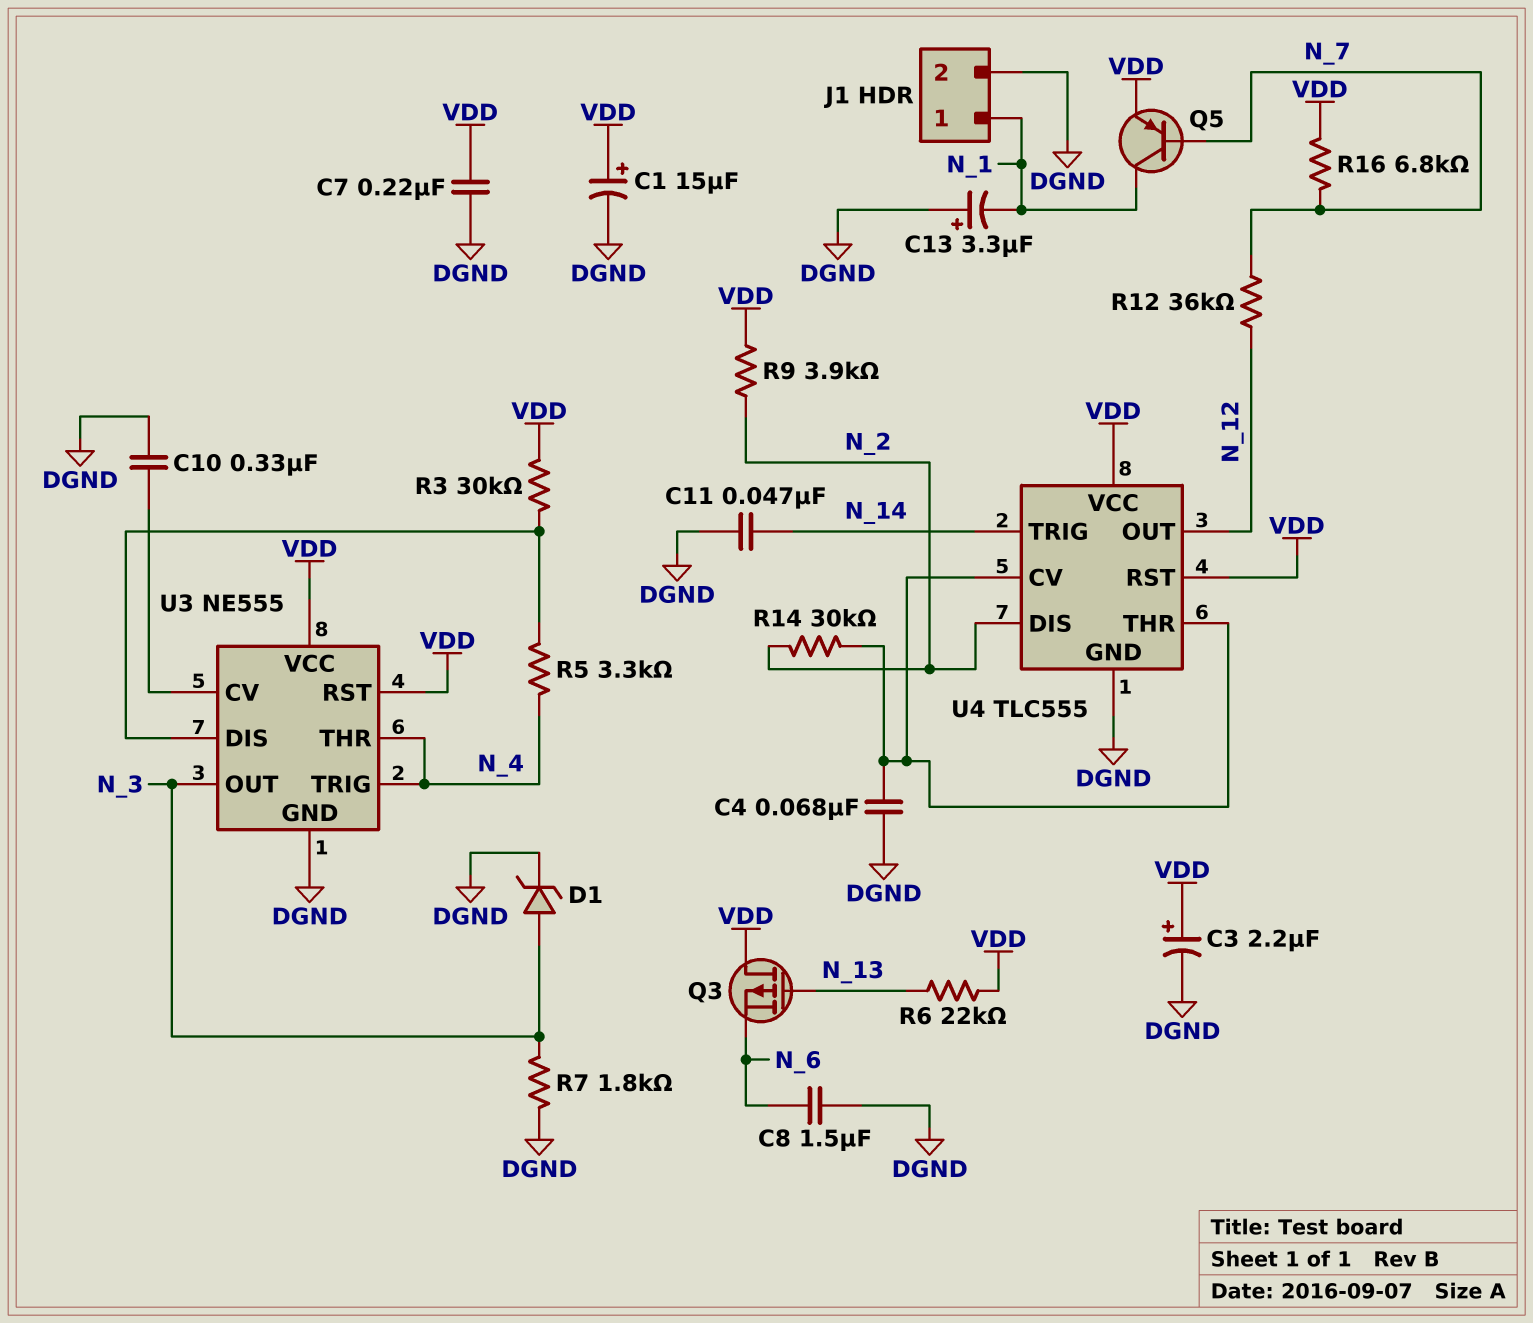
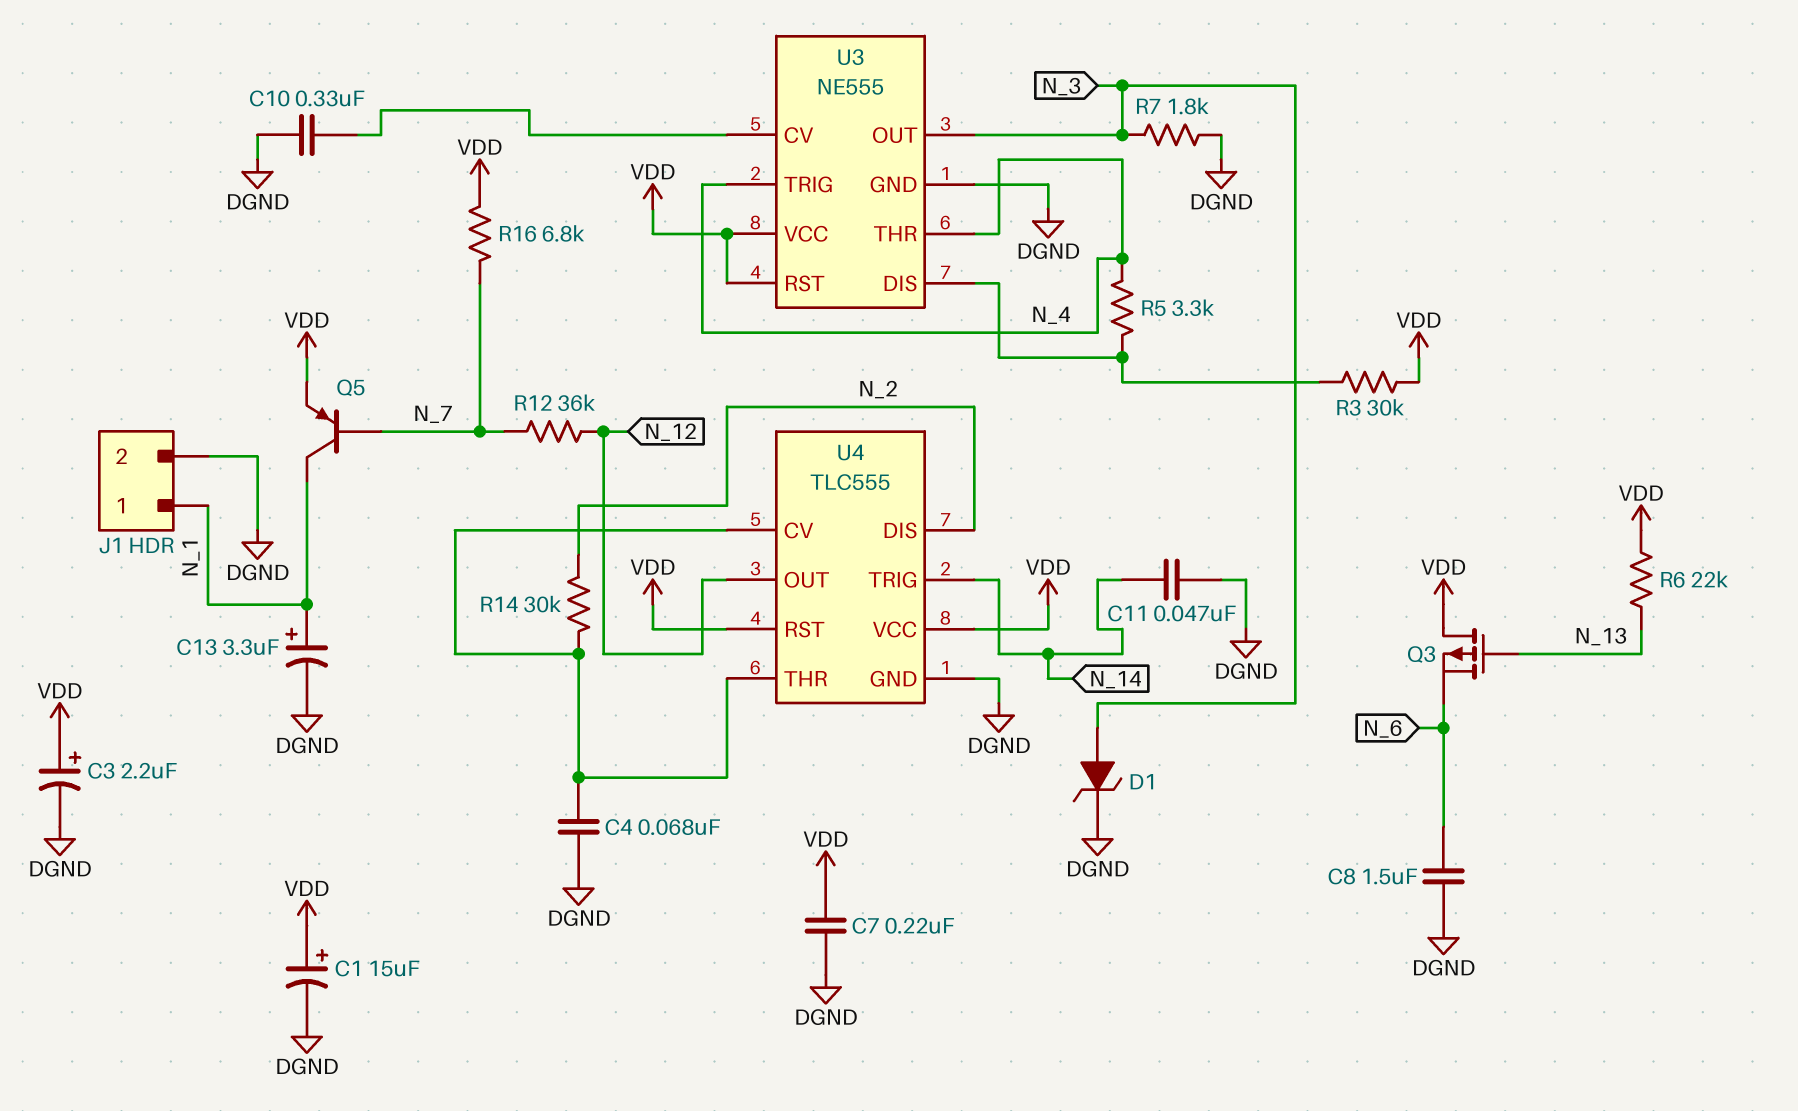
C13: 3.3uF (plus DGND, minus N_1) -> 3.3uF (plus N_1, minus DGND)
R9: 3.9k (N_2, VDD) -> none

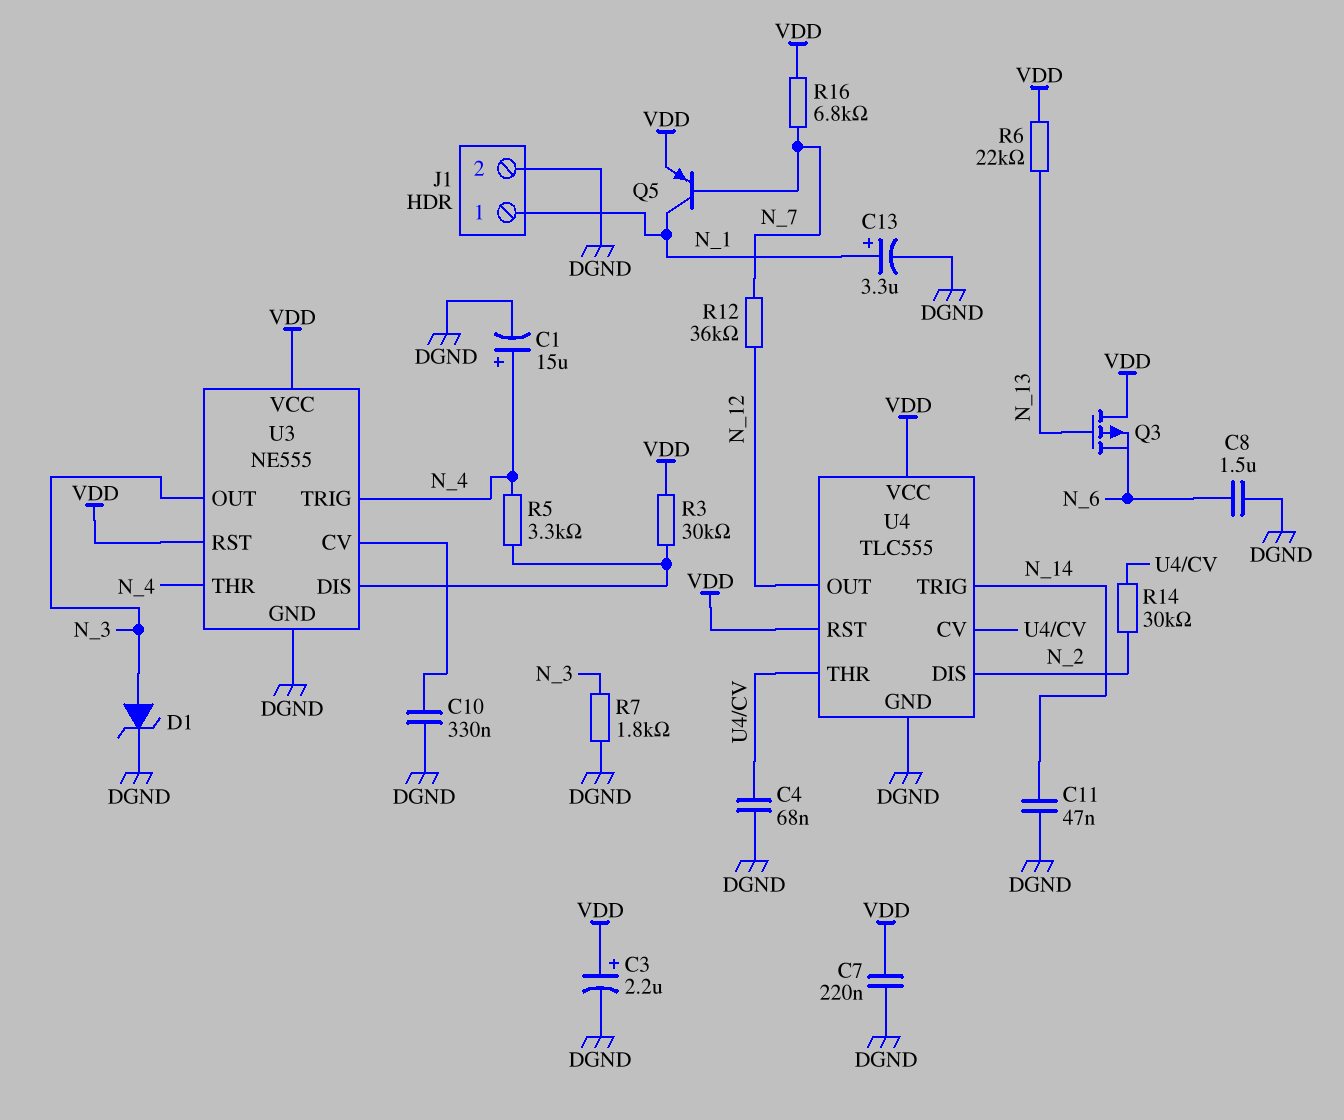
C1: 15uF (plus VDD, minus DGND) -> 15uF (plus N_4, minus DGND)

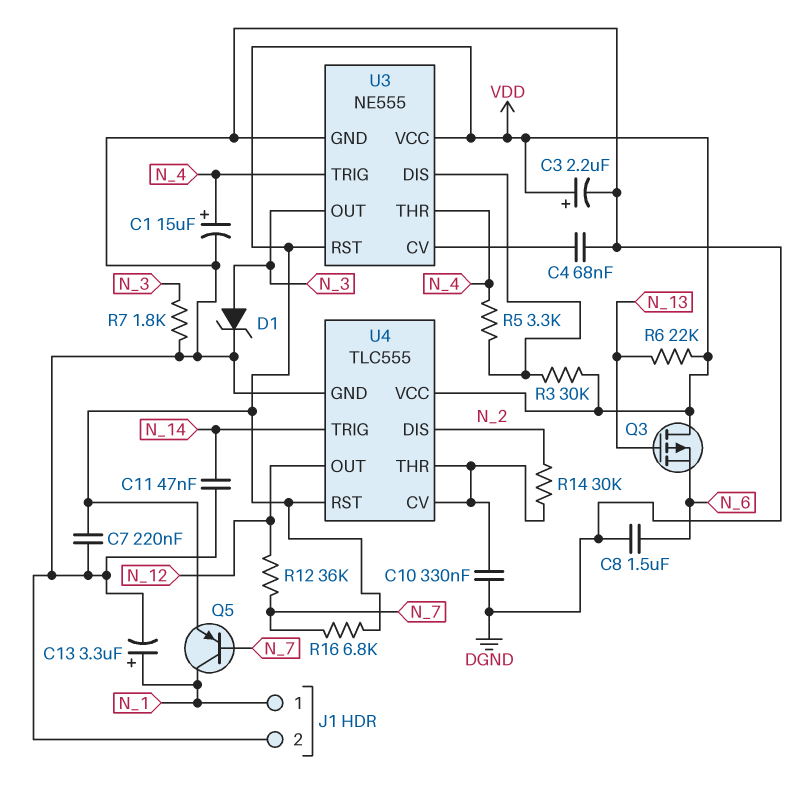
C4: 68nF (DGND, U4/CV) -> 68nF (DGND, U3/CV)
C10: 330nF (DGND, U3/CV) -> 330nF (DGND, U4/CV)

